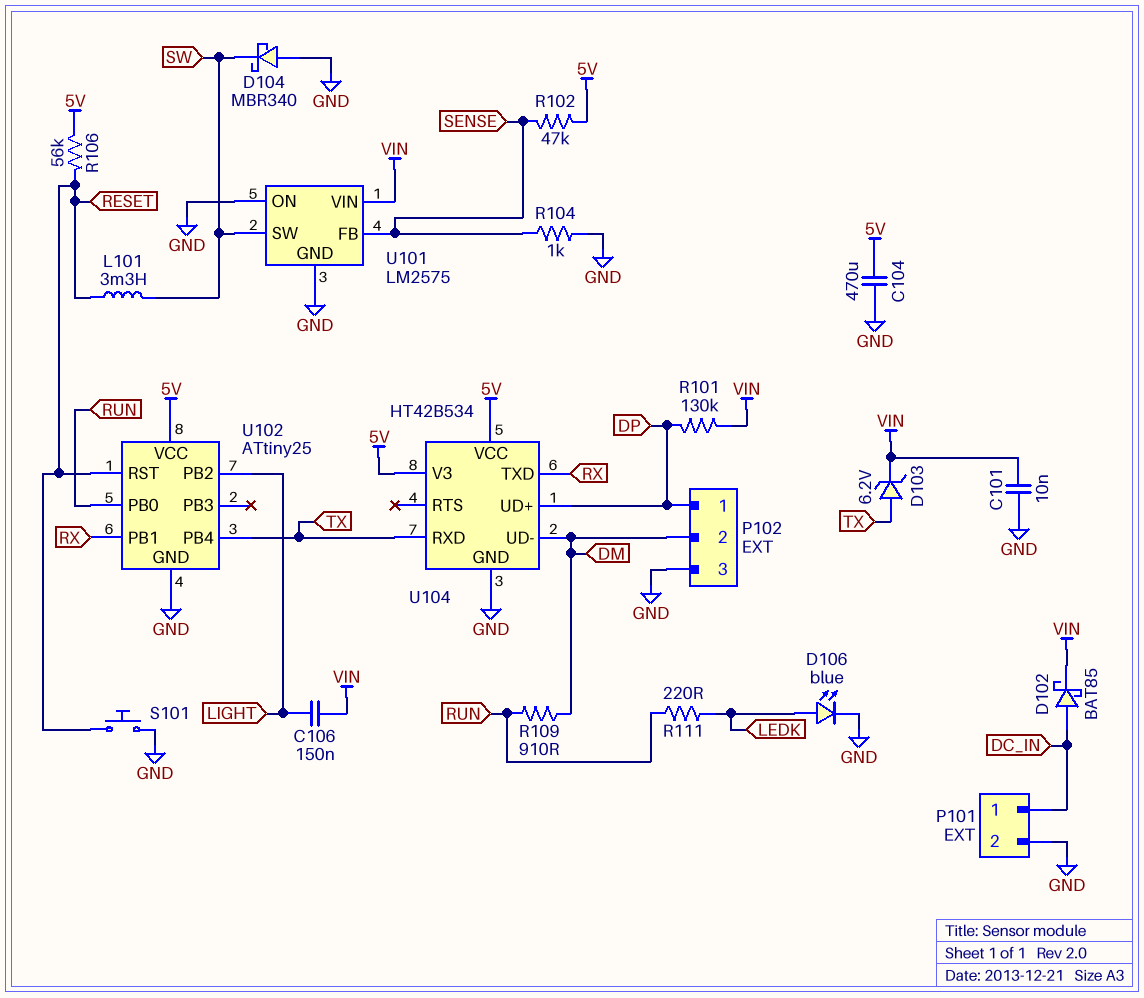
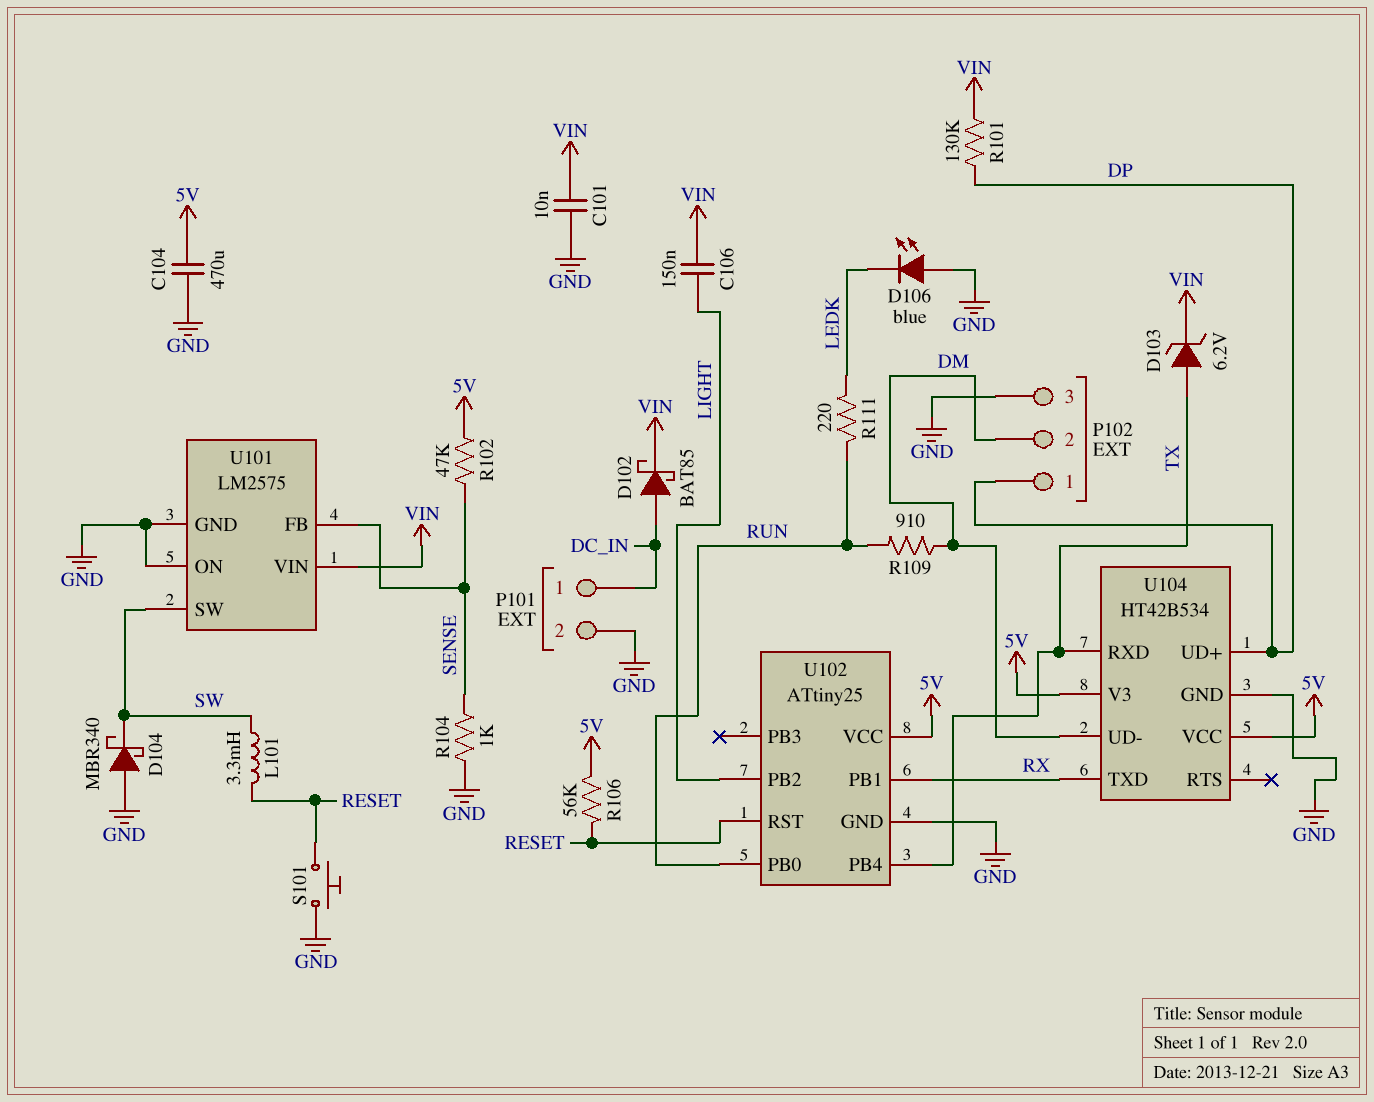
D106: LED blue (A LEDK, K GND) -> LED blue (A GND, K LEDK)

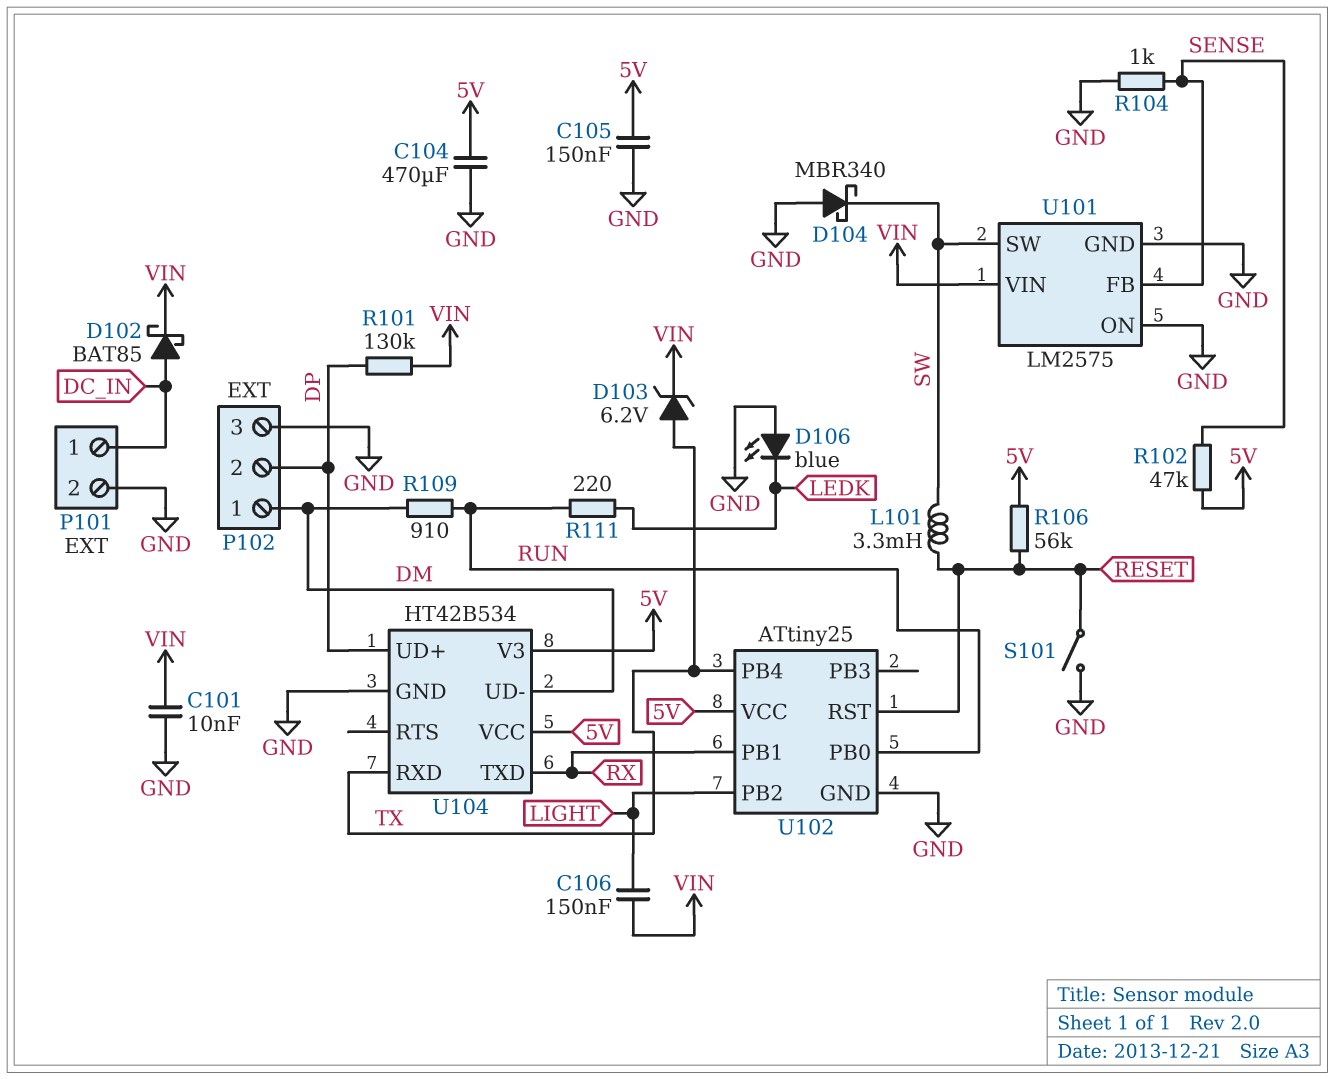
C105: none -> 150nF (5V, GND)
P102 pin 1: DP -> DM
P102 pin 2: DM -> DP
S101: button (GND, RESET) -> switch (GND, RESET)

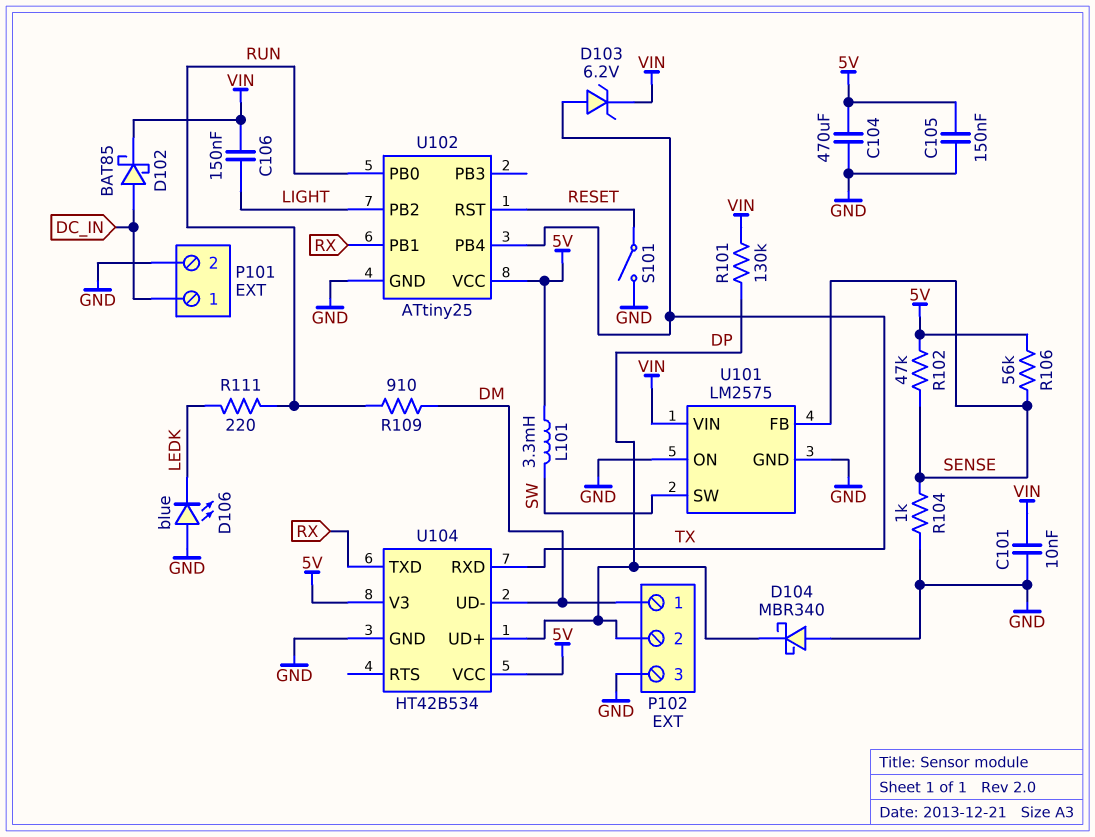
D104: schottky MBR340 (A GND, K SW) -> schottky MBR340 (A GND, K DP)
L101: 3.3mH (RESET, SW) -> 3.3mH (5V, SW)
R106: 56k (5V, RESET) -> 56k (5V, SENSE)

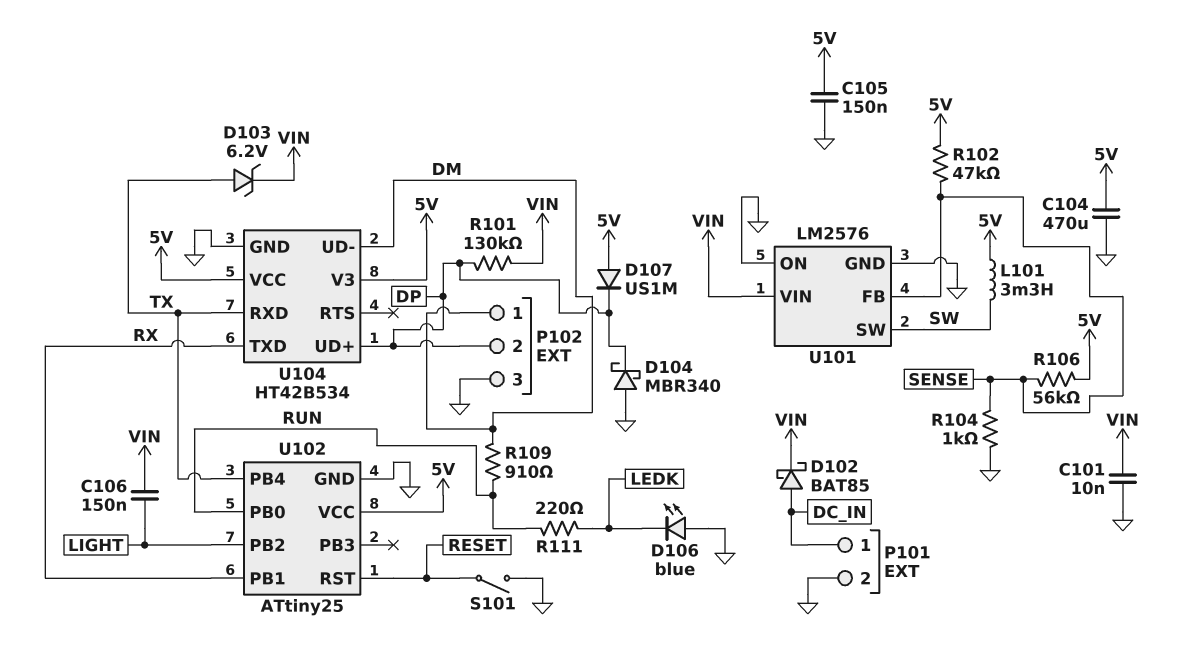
D107: none -> diode US1M (A 5V, K DP)
U101: LM2575 -> LM2576

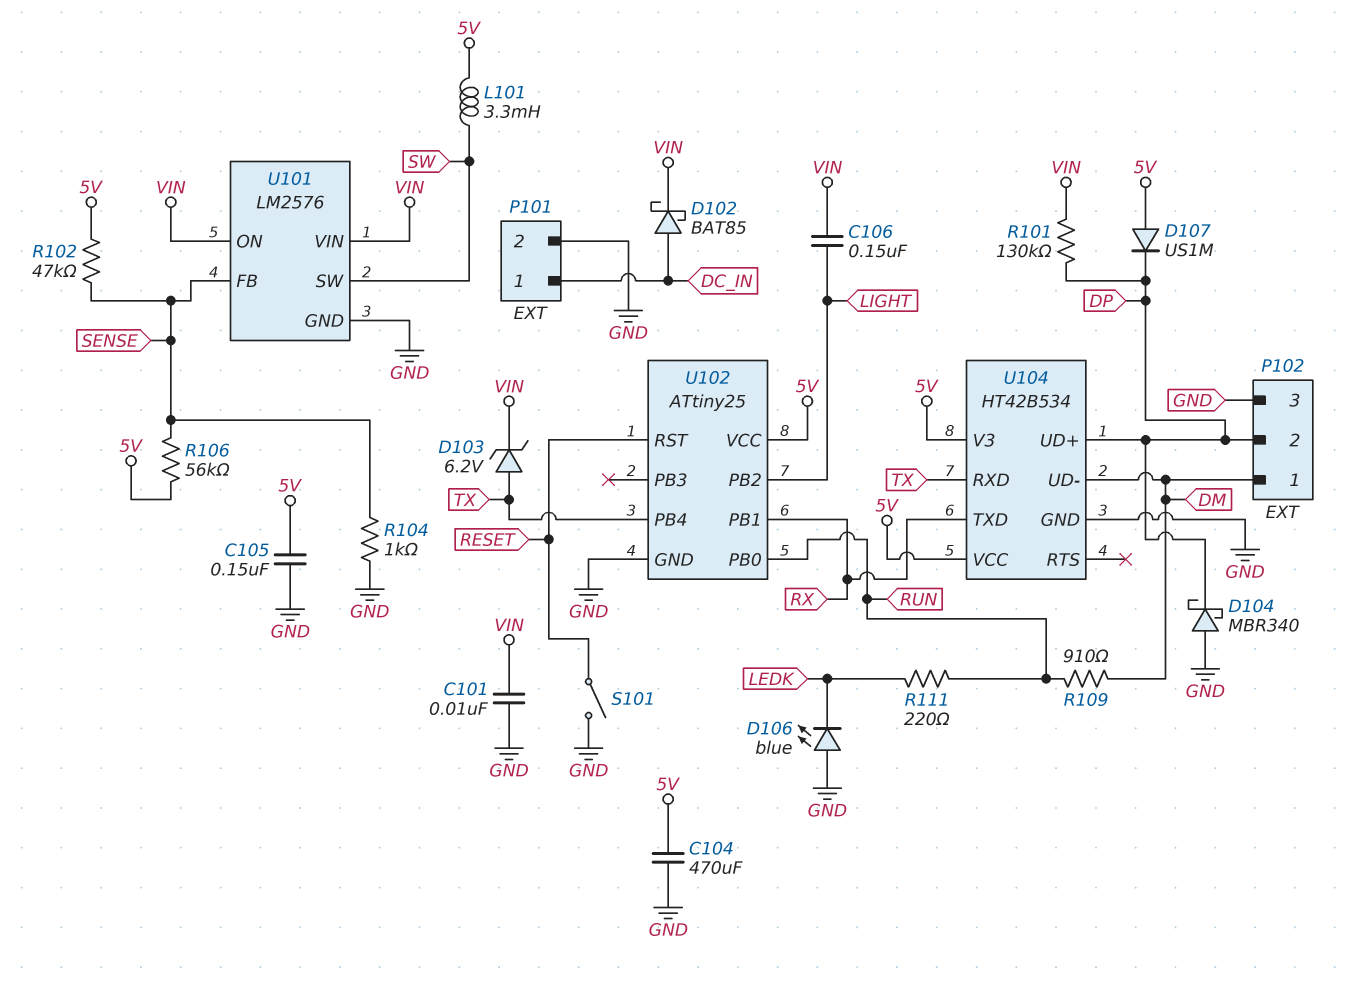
U101 pin ON: GND -> VIN

